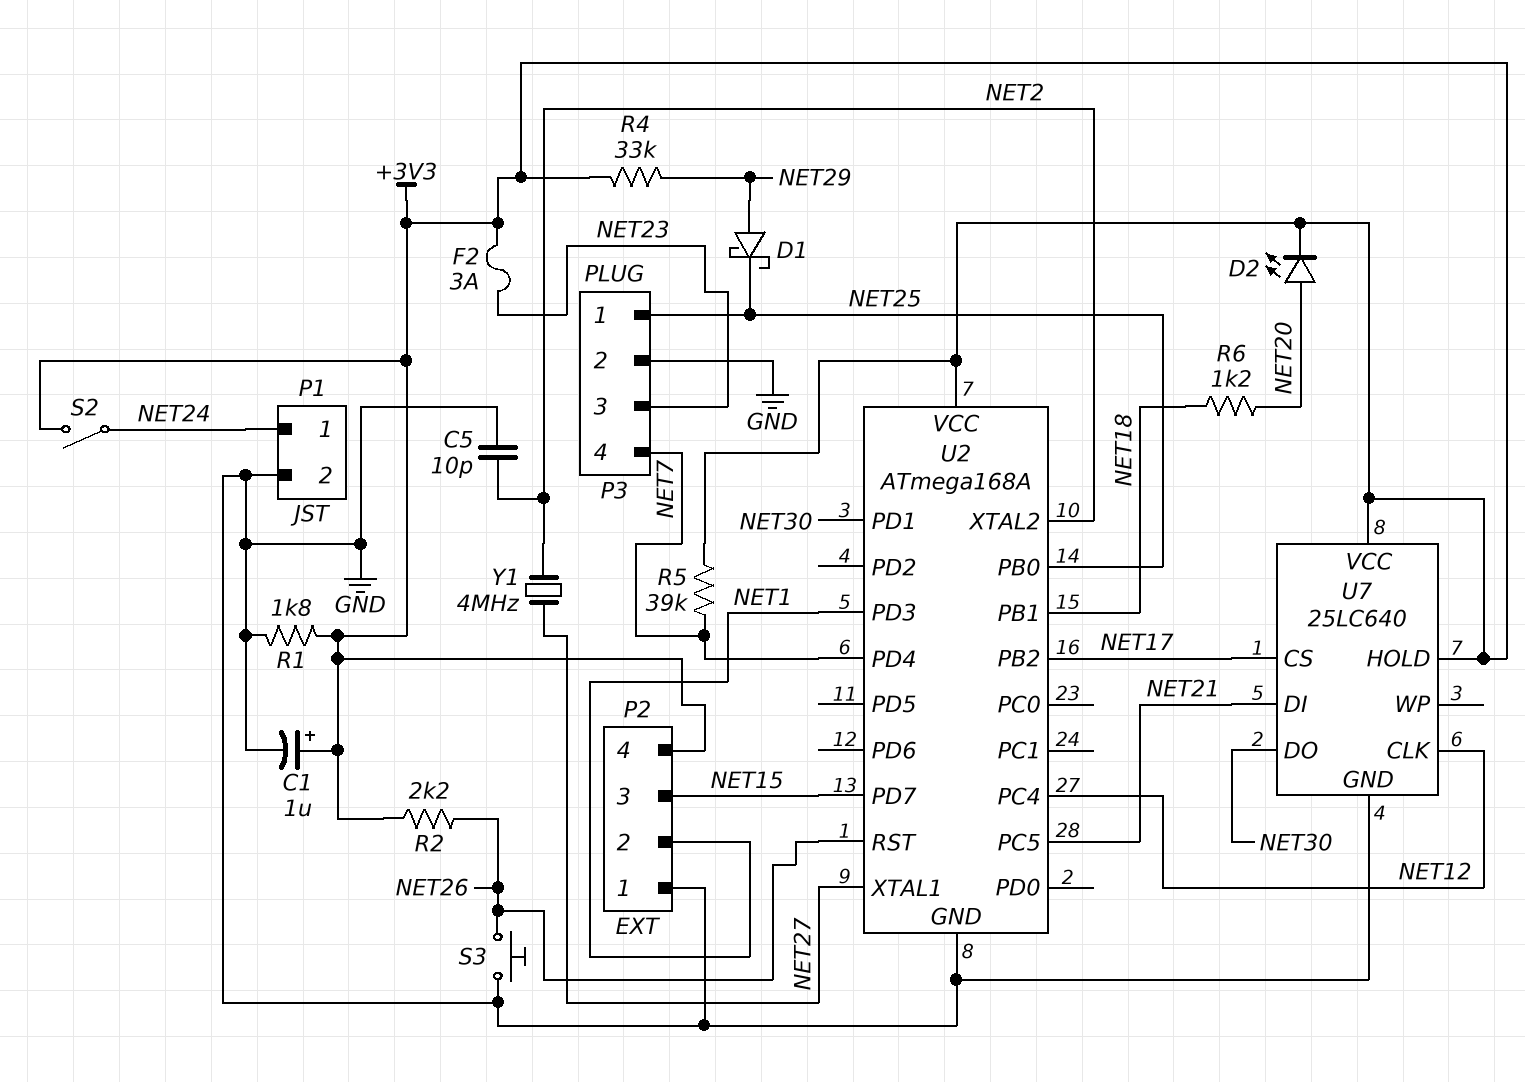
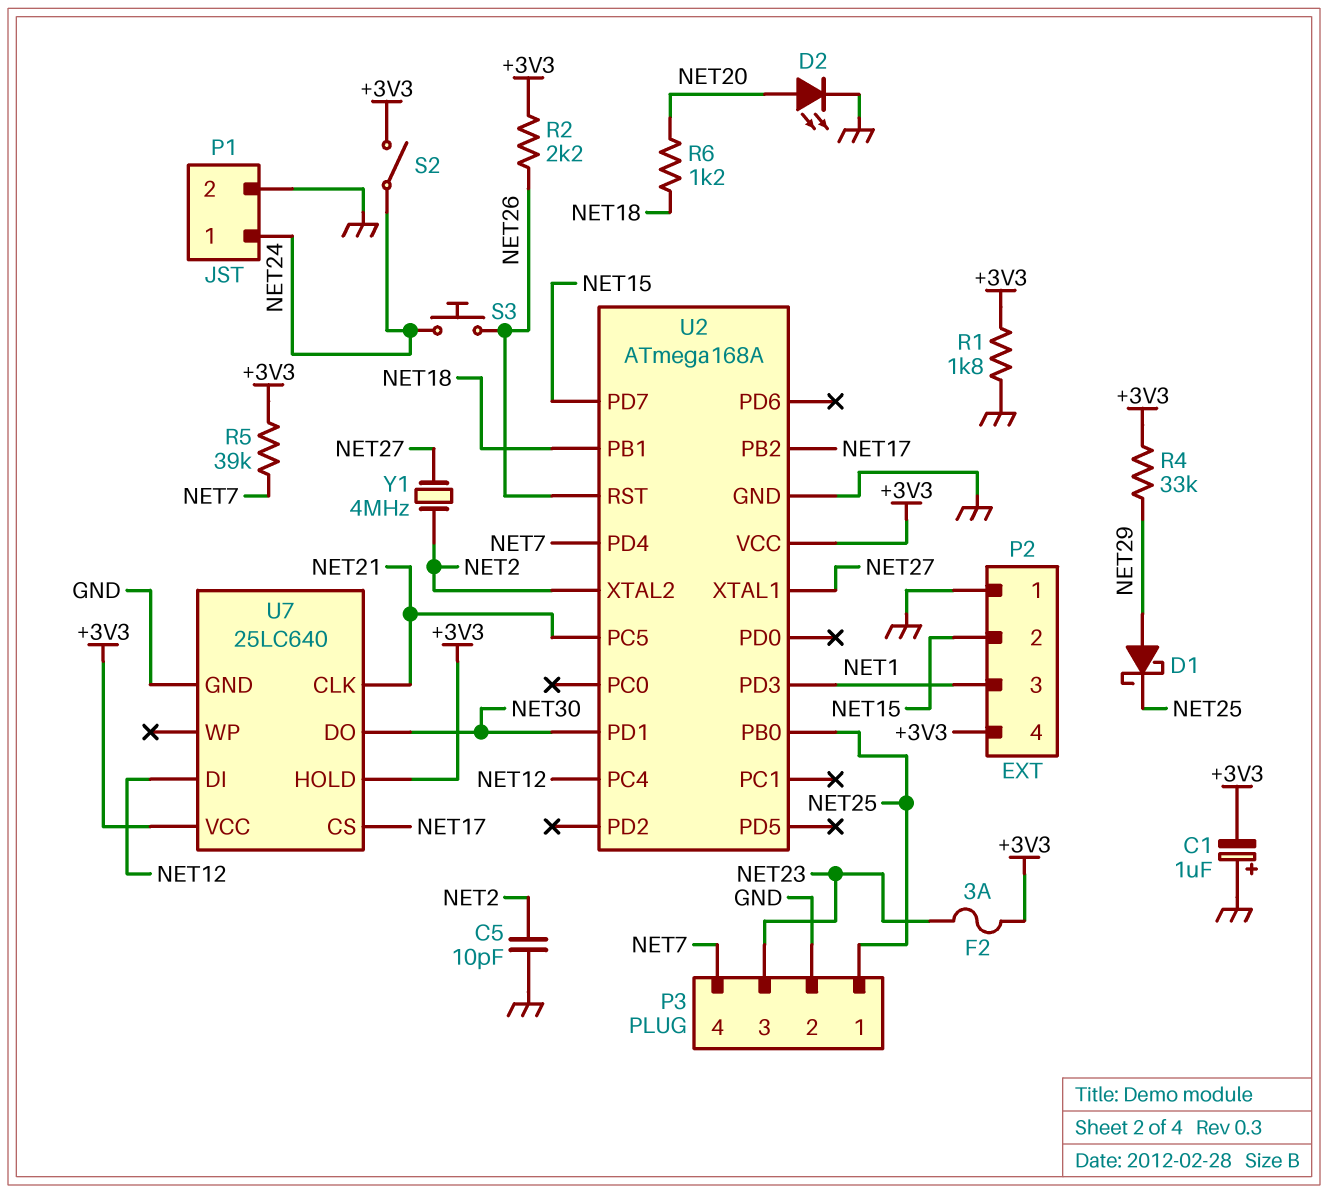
C1: 1uF (plus +3V3, minus GND) -> 1uF (plus GND, minus +3V3)
D2: LED (A NET20, K +3V3) -> LED (A NET20, K GND)
P2 pin 2: NET1 -> NET15
P2 pin 3: NET15 -> NET1
S3: button (GND, NET26) -> button (NET24, NET26)
U7 pin CLK: NET12 -> NET21
U7 pin DI: NET21 -> NET12

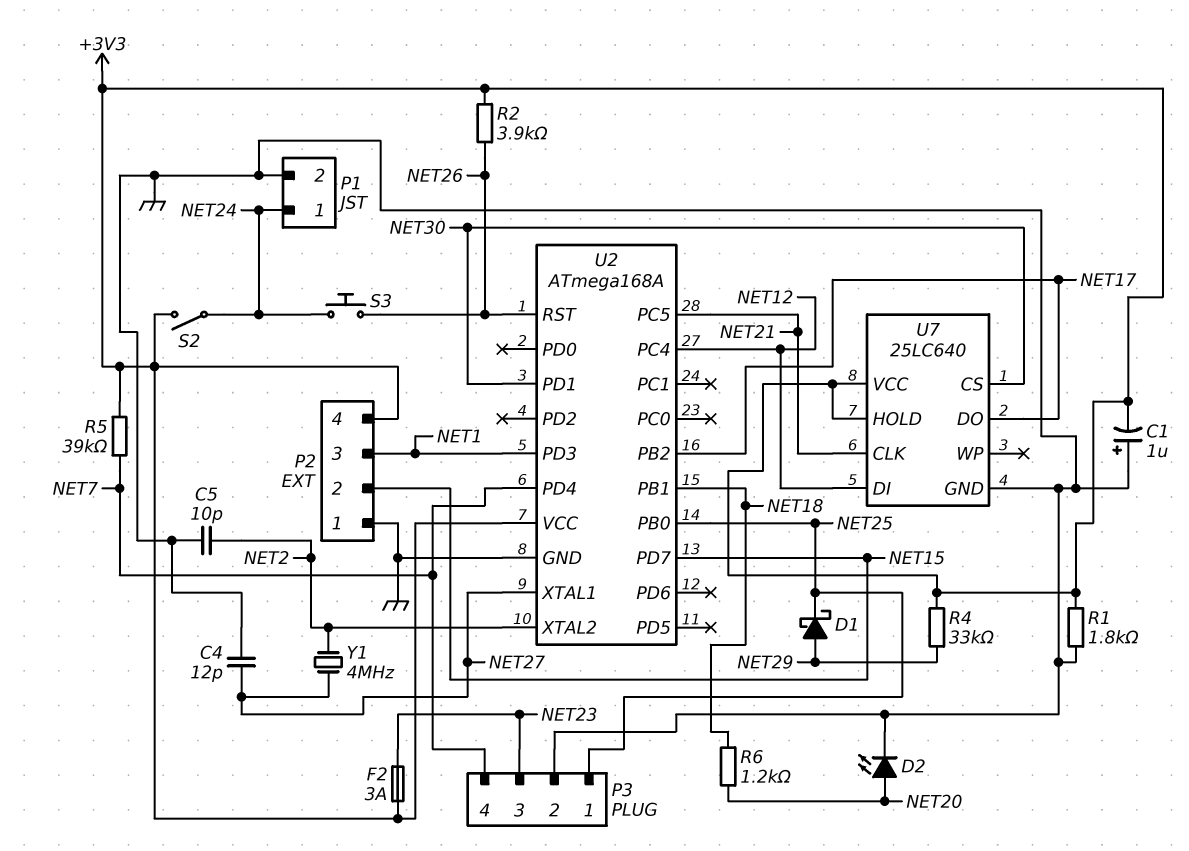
C4: none -> 12pF (GND, NET27)
R2: 2.2k (+3V3, NET26) -> 3.9k (+3V3, NET26)
U7 pin CS: NET17 -> NET30
U7 pin DO: NET30 -> NET17

